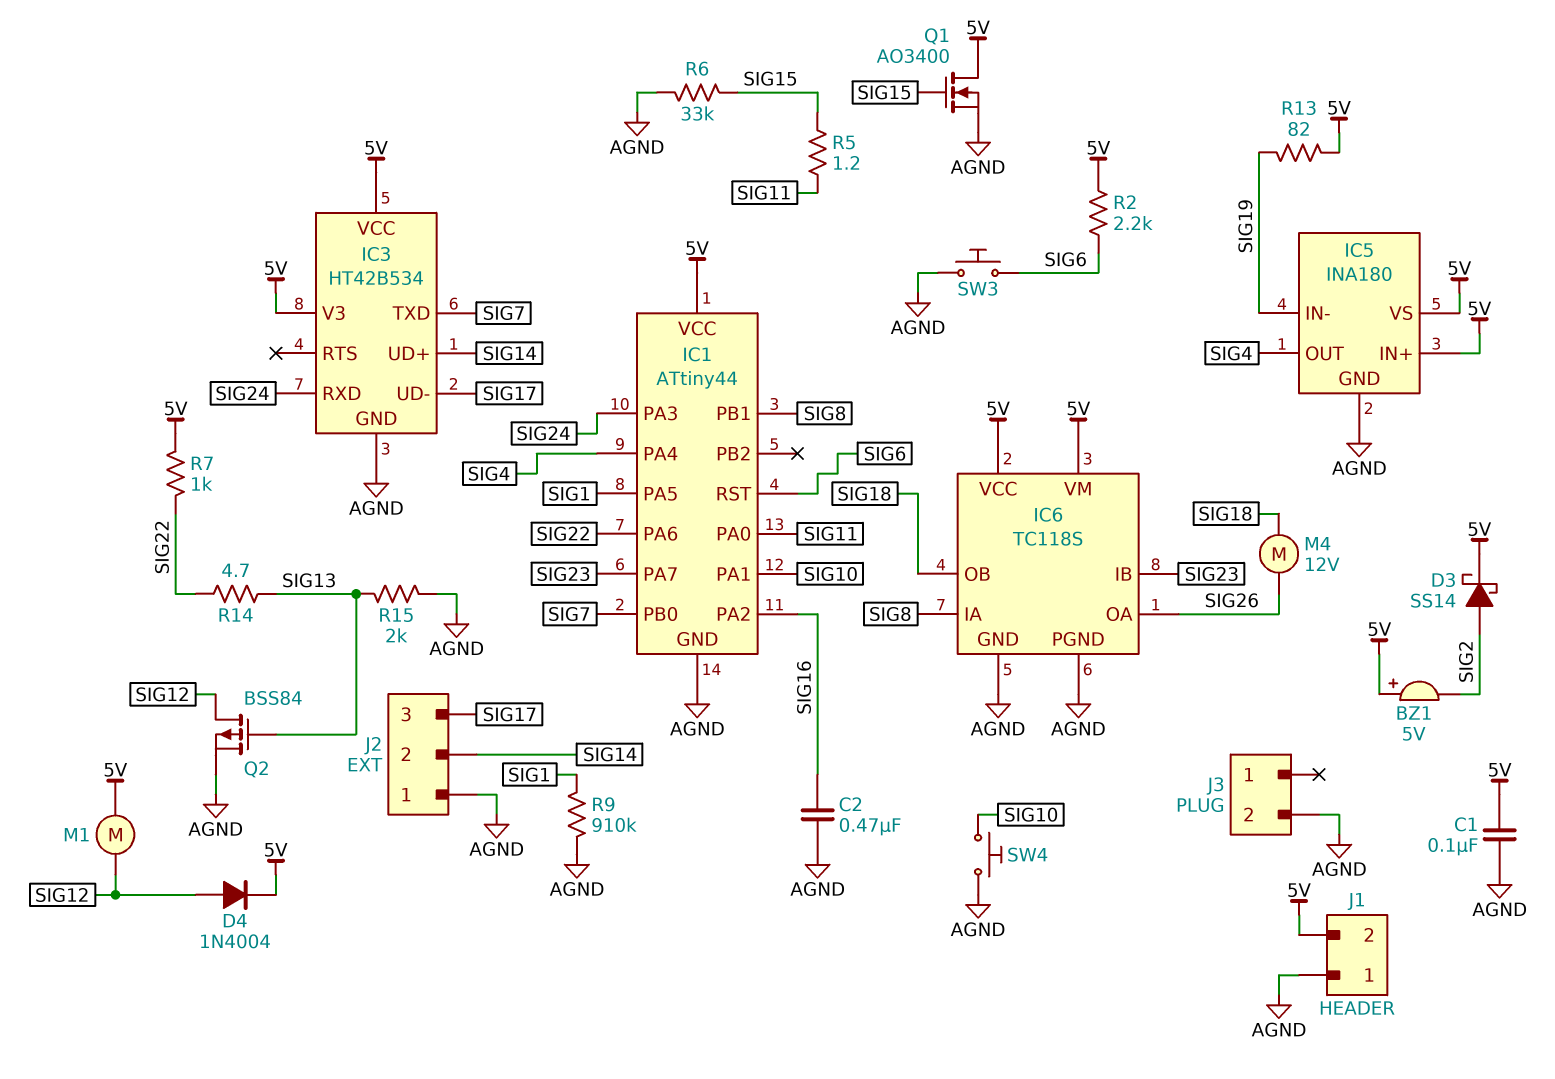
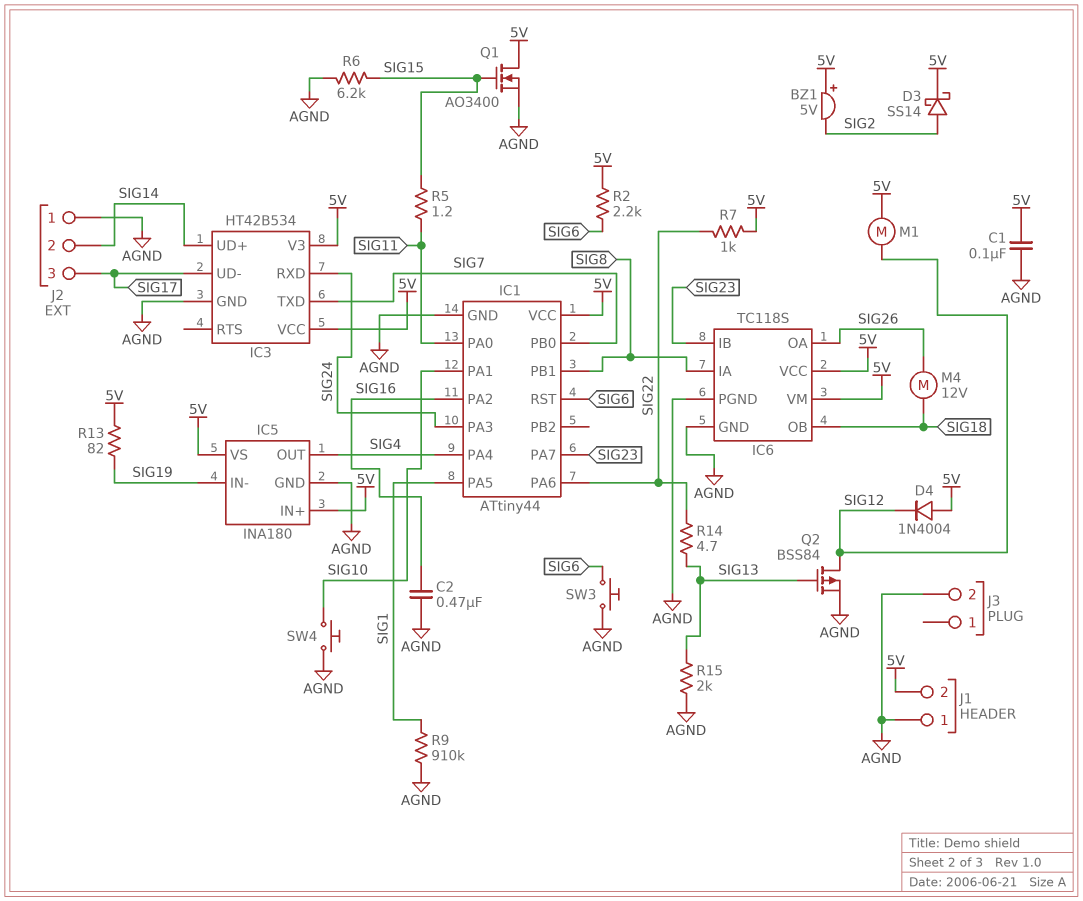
D4: diode 1N4004 (A SIG12, K 5V) -> diode 1N4004 (A 5V, K SIG12)
R6: 33k (AGND, SIG15) -> 6.2k (AGND, SIG15)

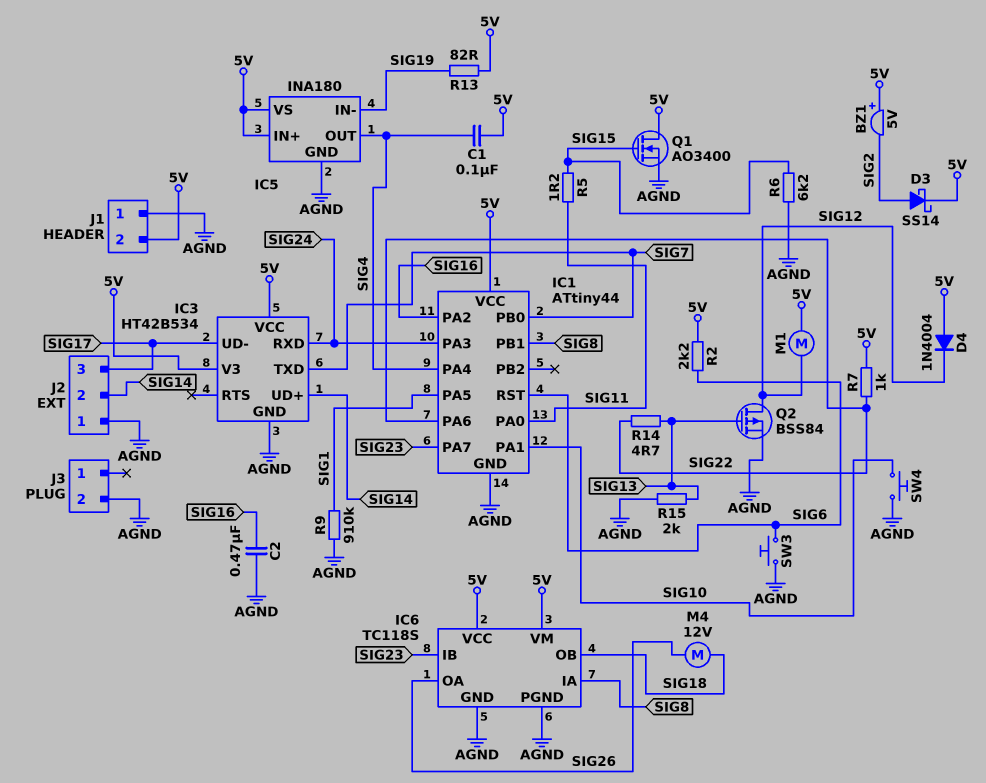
C1: 100nF (5V, AGND) -> 100nF (5V, SIG4)

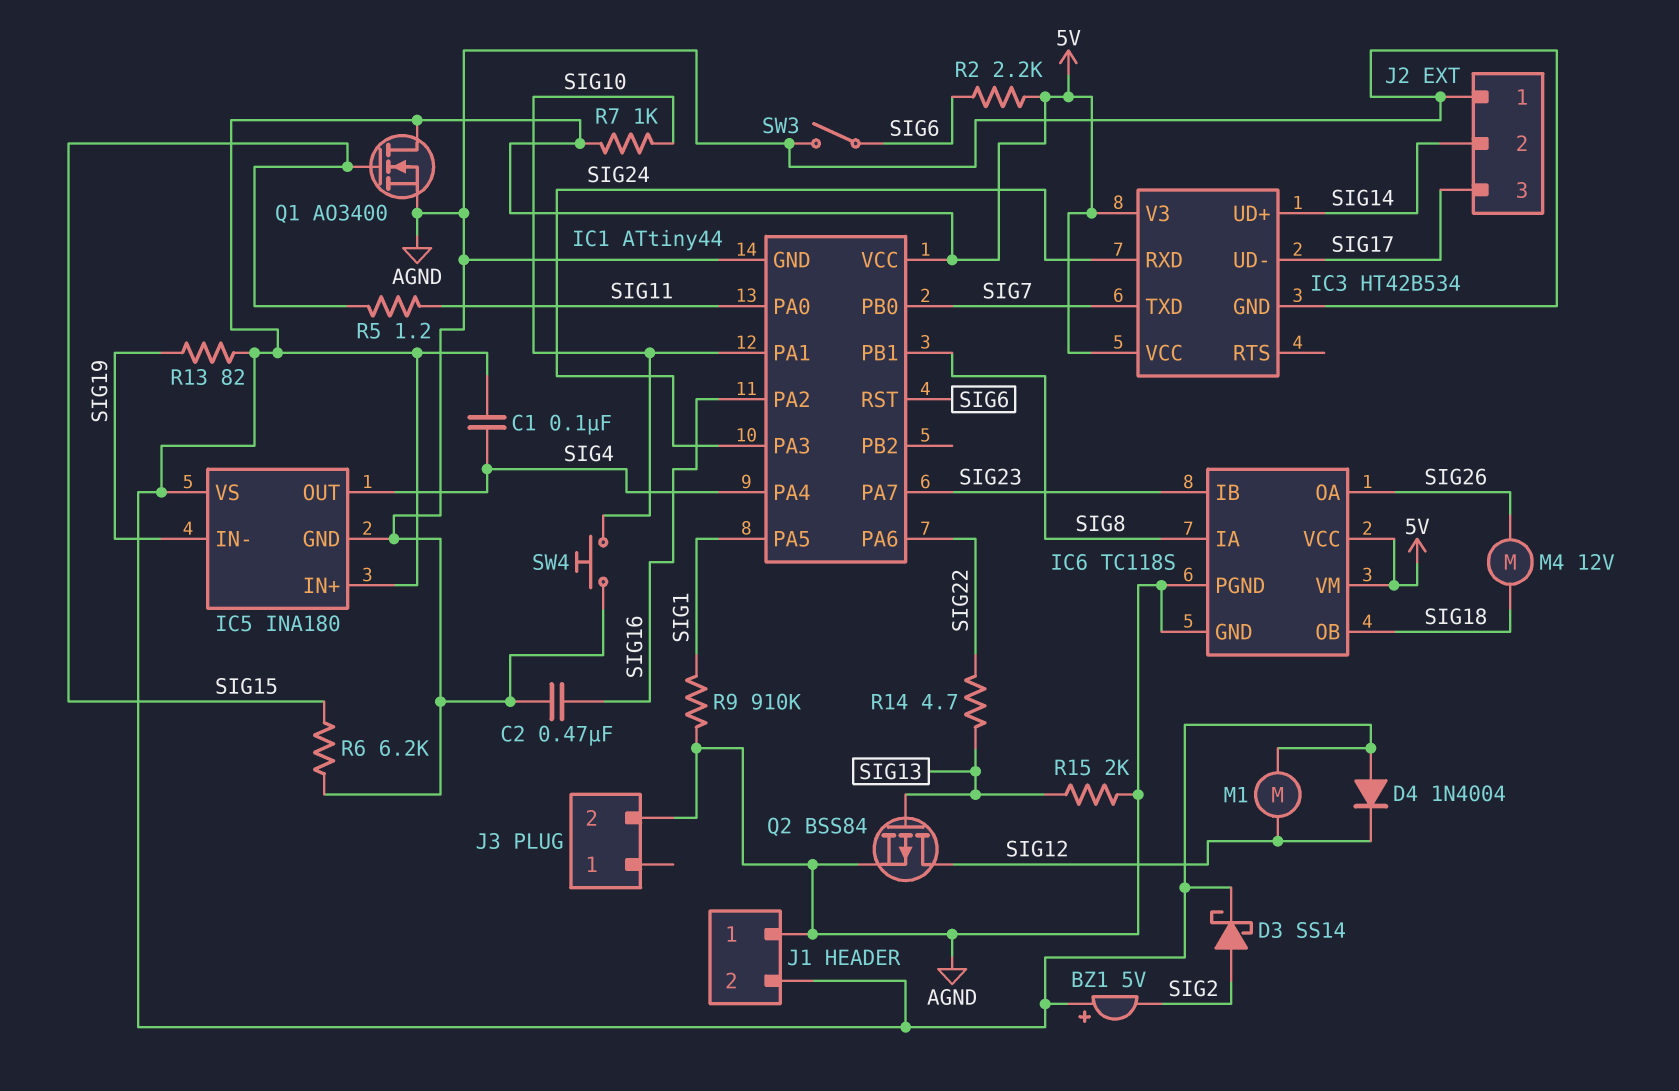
R7: 1k (5V, SIG22) -> 1k (5V, SIG10)
SW3: button (AGND, SIG6) -> switch (AGND, SIG6)

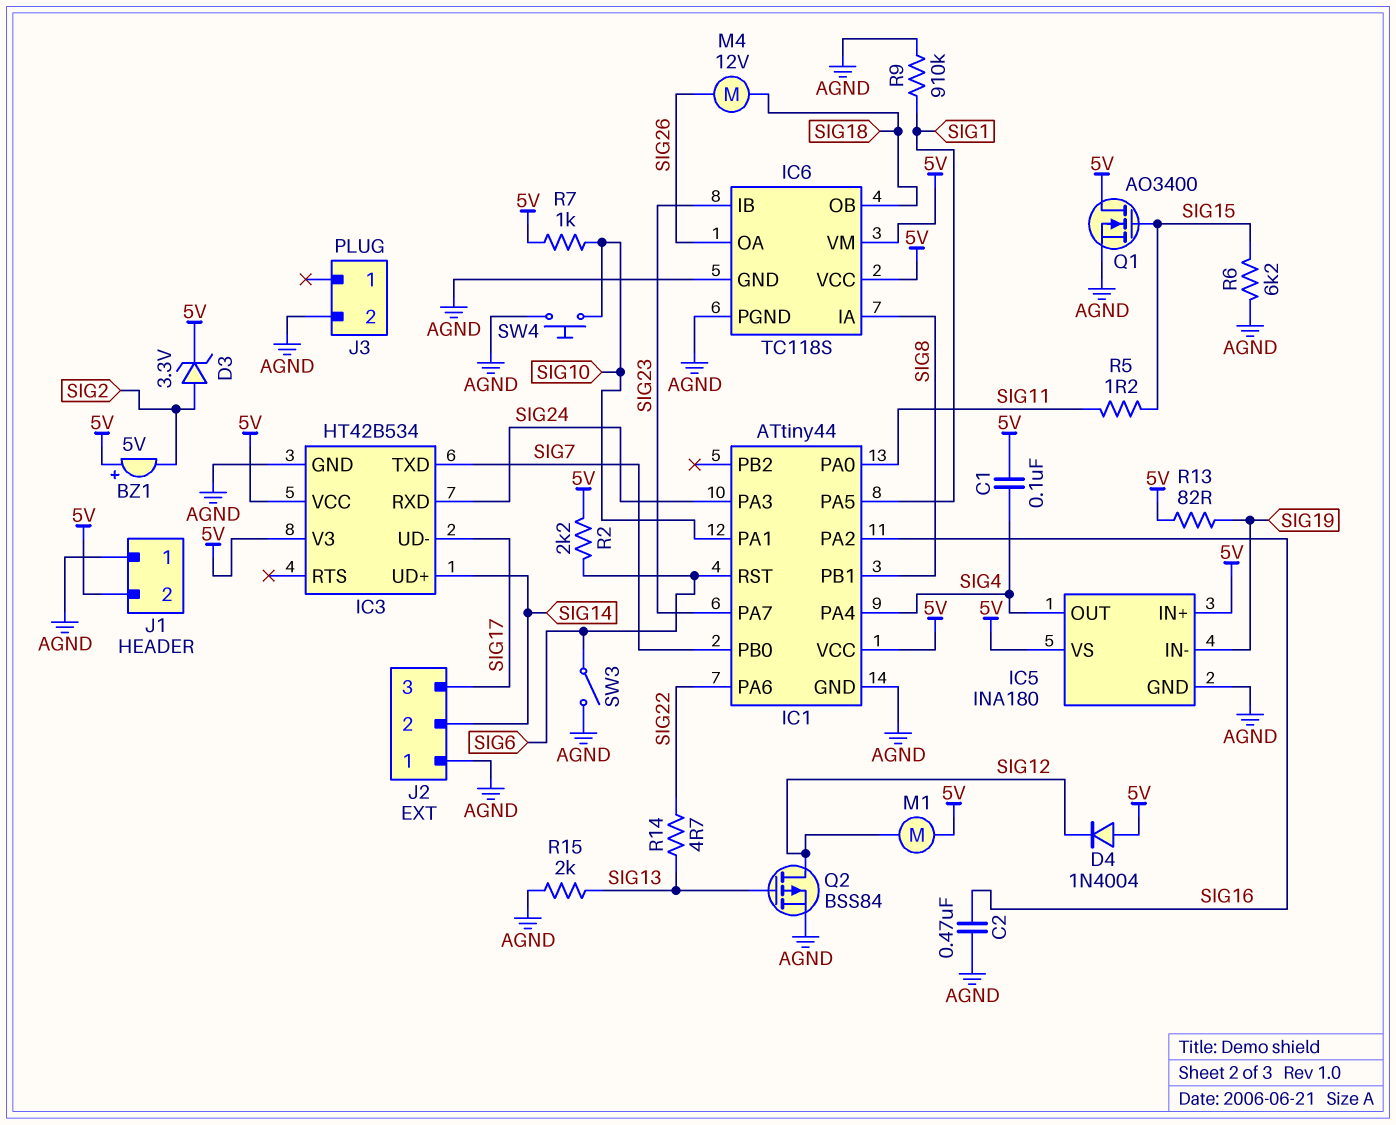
D3: schottky SS14 (A SIG2, K 5V) -> zener 3.3V (A SIG2, K 5V)

